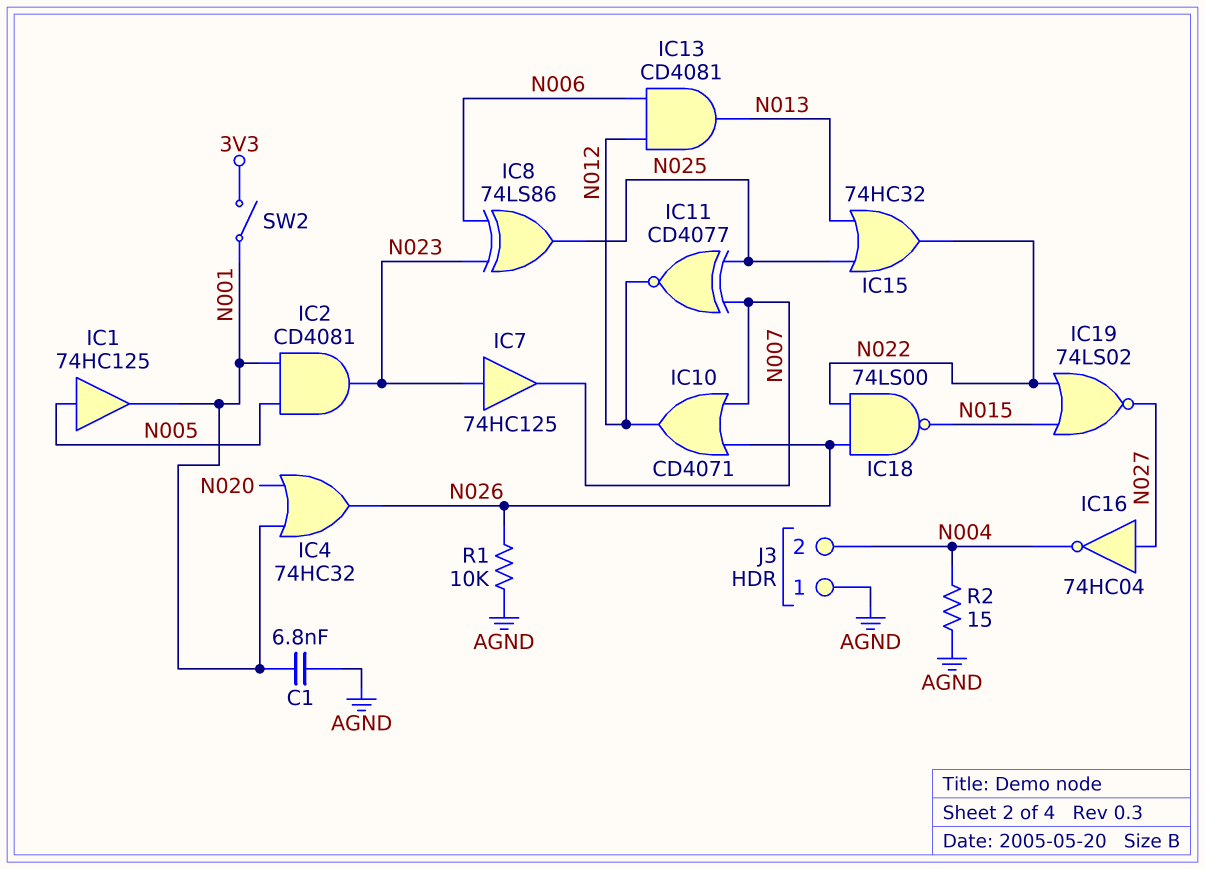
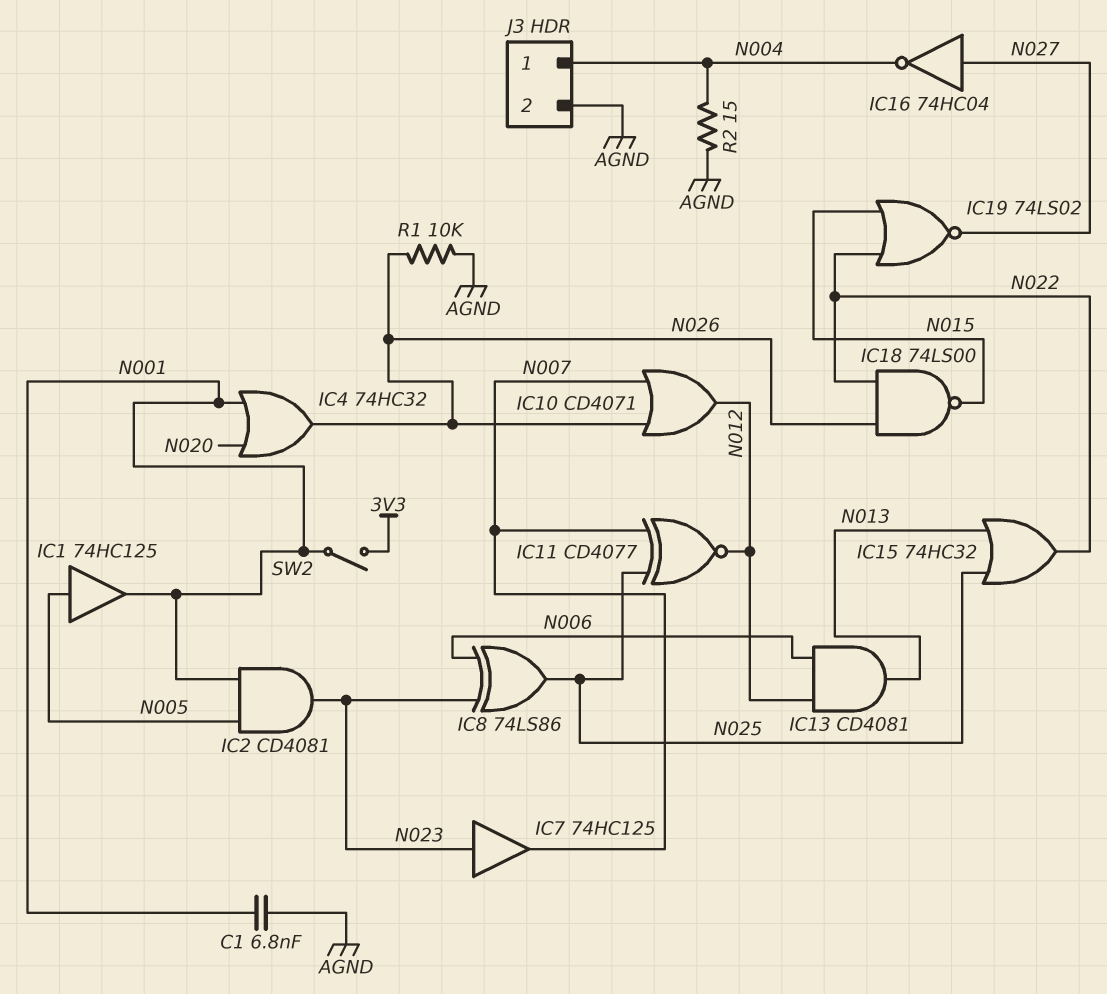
J3 pin 1: AGND -> N004
J3 pin 2: N004 -> AGND

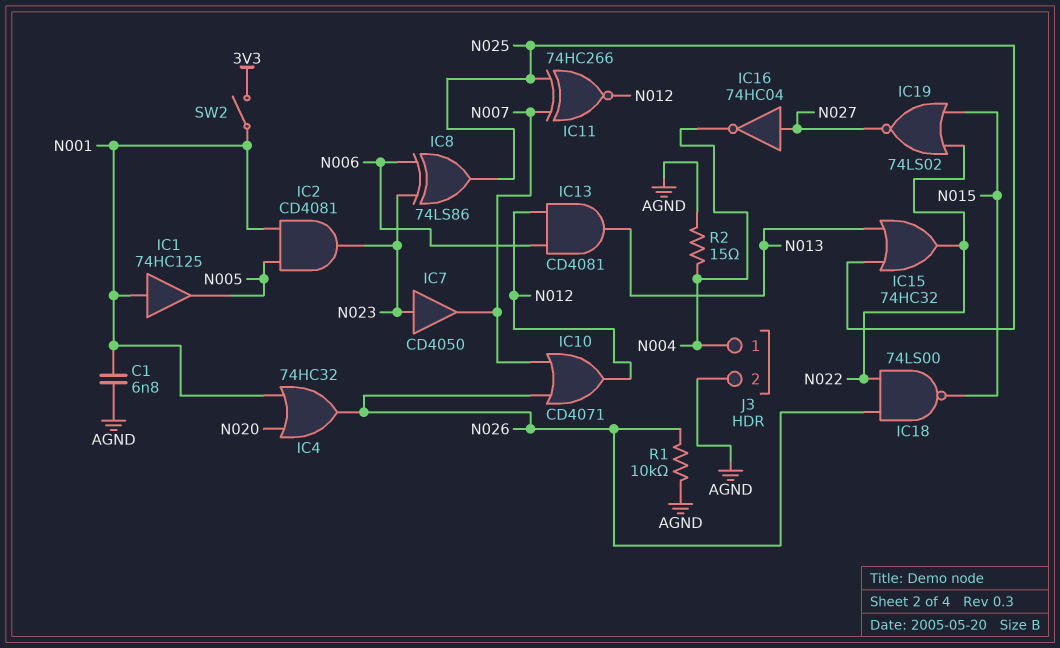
IC1: buffer 74HC125 (in N005, out N001) -> buffer 74HC125 (in N001, out N005)
IC7: buffer 74HC125 (in N023, out N007) -> buffer CD4050 (in N023, out N007)
IC11: XNOR CD4077 (in N007, in N025, out N012) -> XNOR 74HC266 (in N007, in N025, out N012)

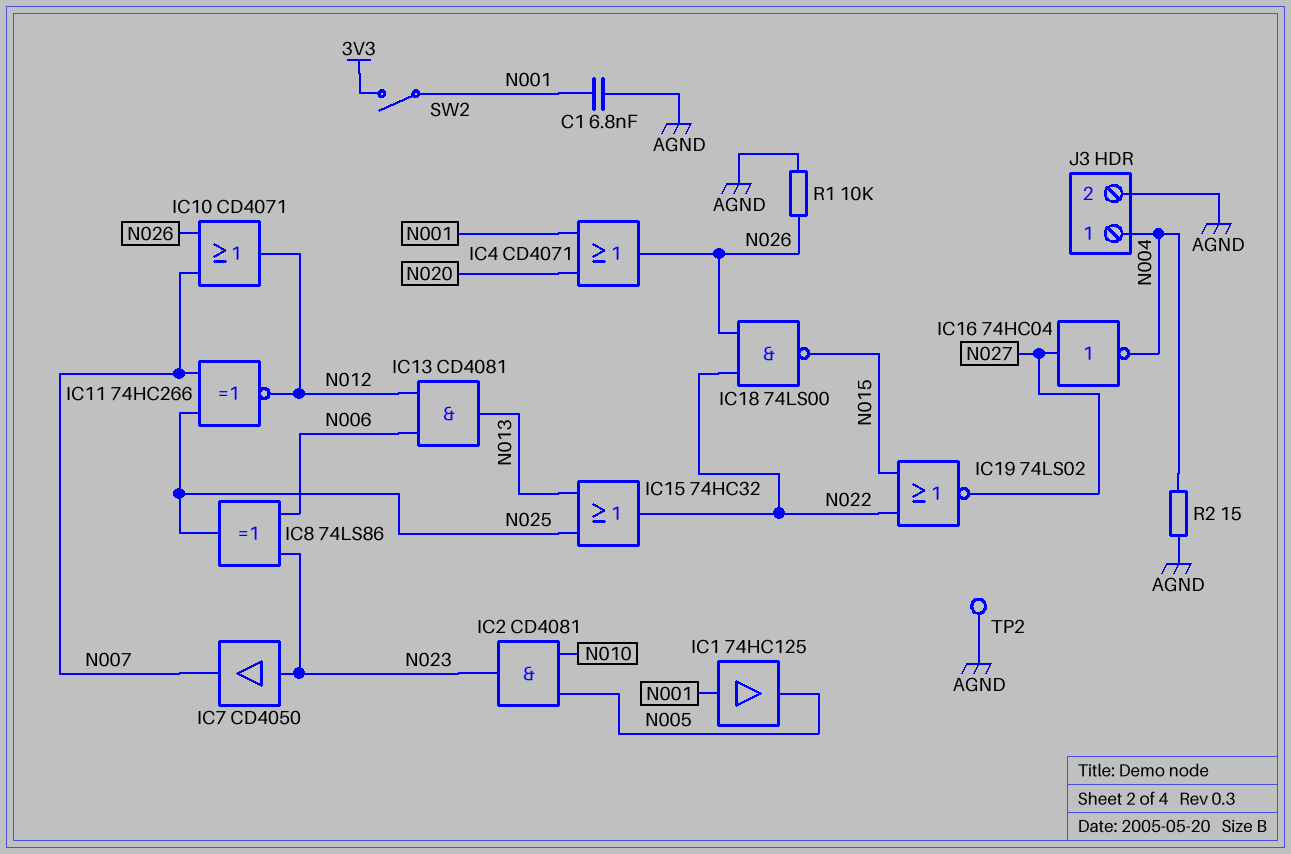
IC2: AND CD4081 (in N001, in N005, out N023) -> AND CD4081 (in N005, in N010, out N023)
IC4: OR 74HC32 (in N001, in N020, out N026) -> OR CD4071 (in N001, in N020, out N026)
TP2: none -> test point (AGND)

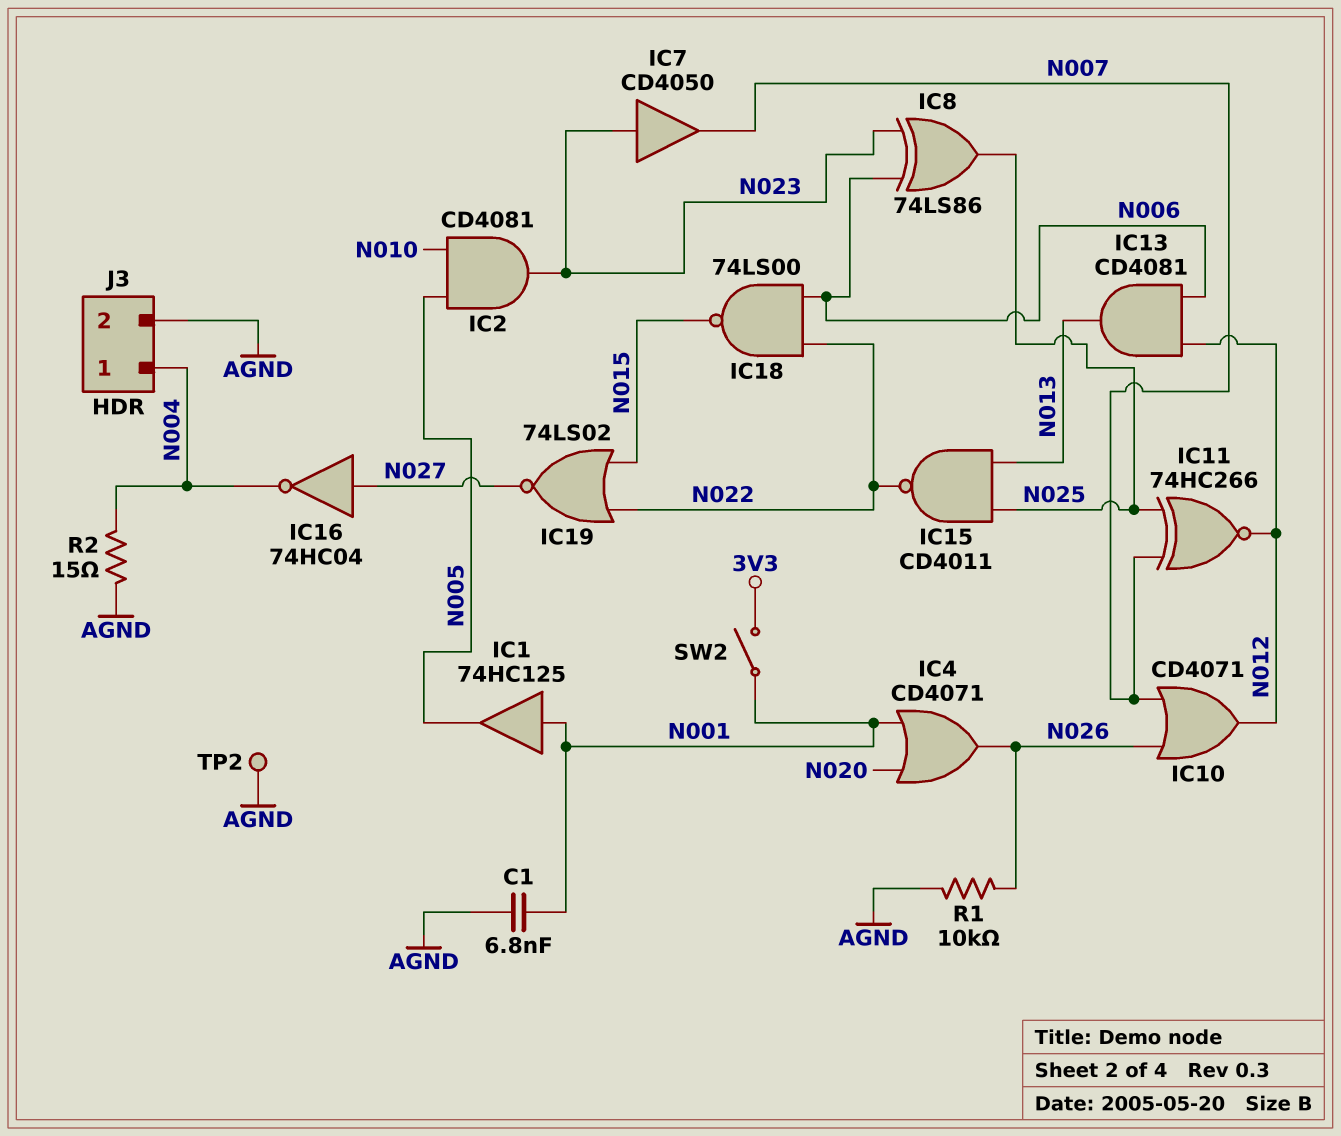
IC15: OR 74HC32 (in N013, in N025, out N022) -> NAND CD4011 (in N013, in N025, out N022)
IC18: NAND 74LS00 (in N022, in N026, out N015) -> NAND 74LS00 (in N006, in N022, out N015)

